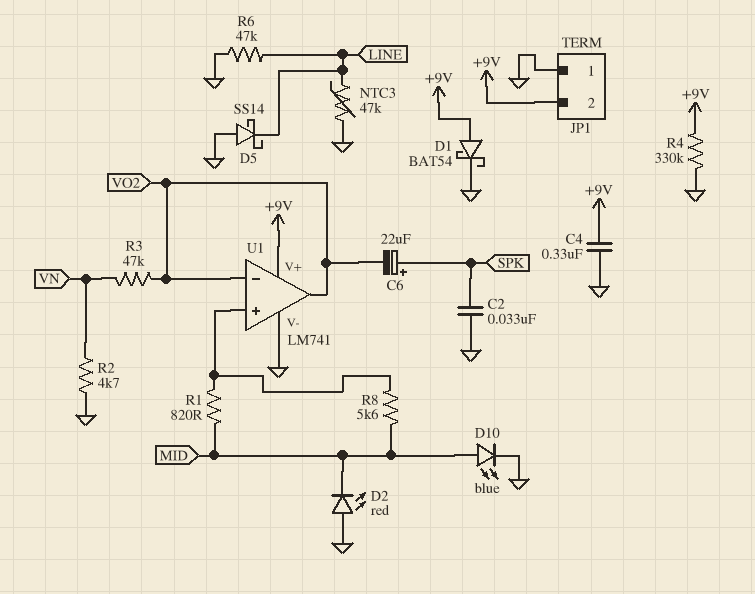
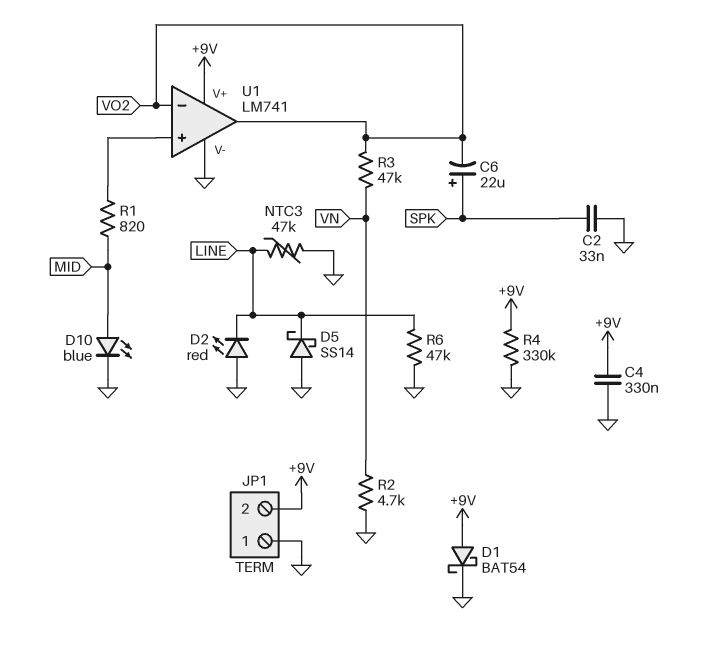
D2: LED red (A GND, K MID) -> LED red (A GND, K LINE)
R8: 5.6k (MID, U1/in+) -> none

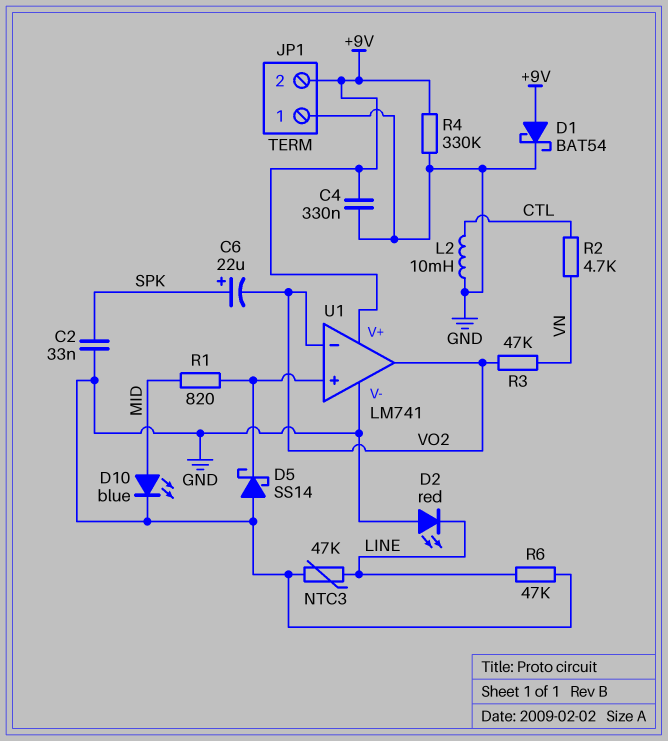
D5: schottky SS14 (A GND, K LINE) -> schottky SS14 (A GND, K U1/in+)
L2: none -> 10mH (CTL, GND)
R2: 4.7k (GND, VN) -> 4.7k (CTL, VN)

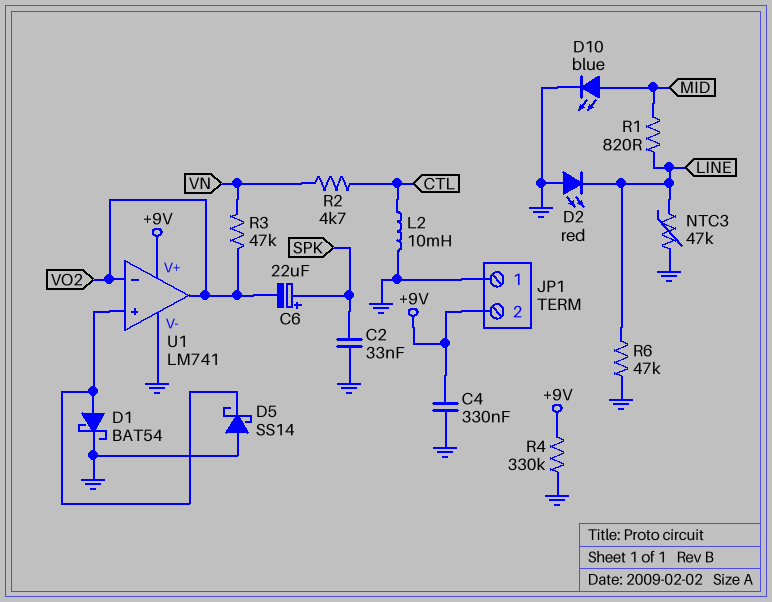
D1: schottky BAT54 (A +9V, K GND) -> schottky BAT54 (A U1/in+, K GND)
R1: 820 (MID, U1/in+) -> 820 (LINE, MID)

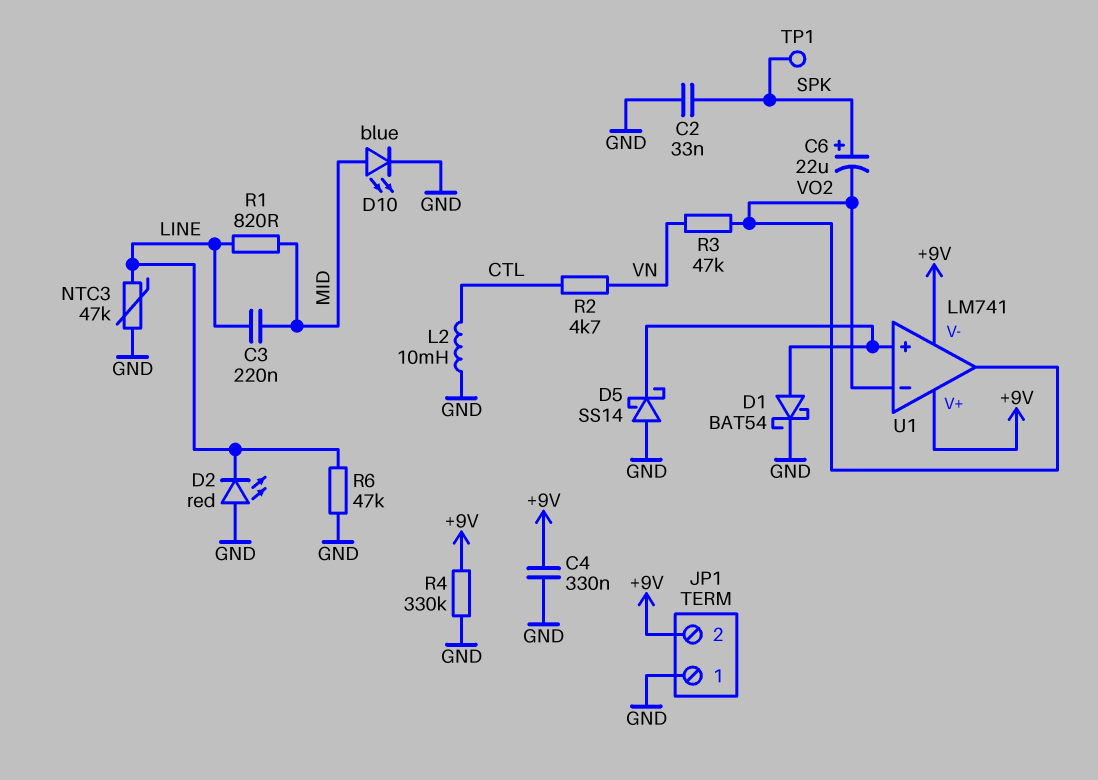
C3: none -> 220nF (LINE, MID)
TP1: none -> test point (SPK)
U1 pin V-: GND -> +9V

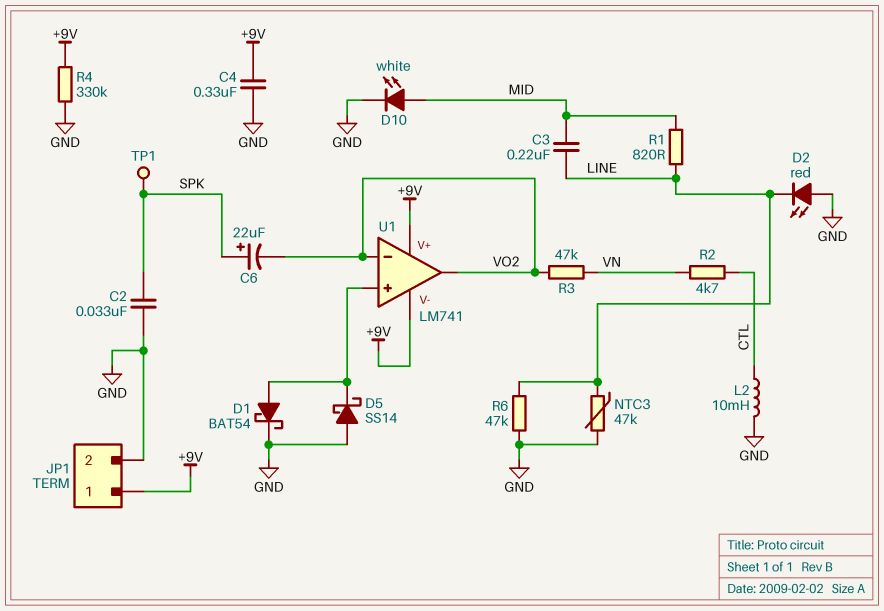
D10: LED blue (A MID, K GND) -> LED white (A MID, K GND)
JP1 pin 1: GND -> +9V
JP1 pin 2: +9V -> GND

